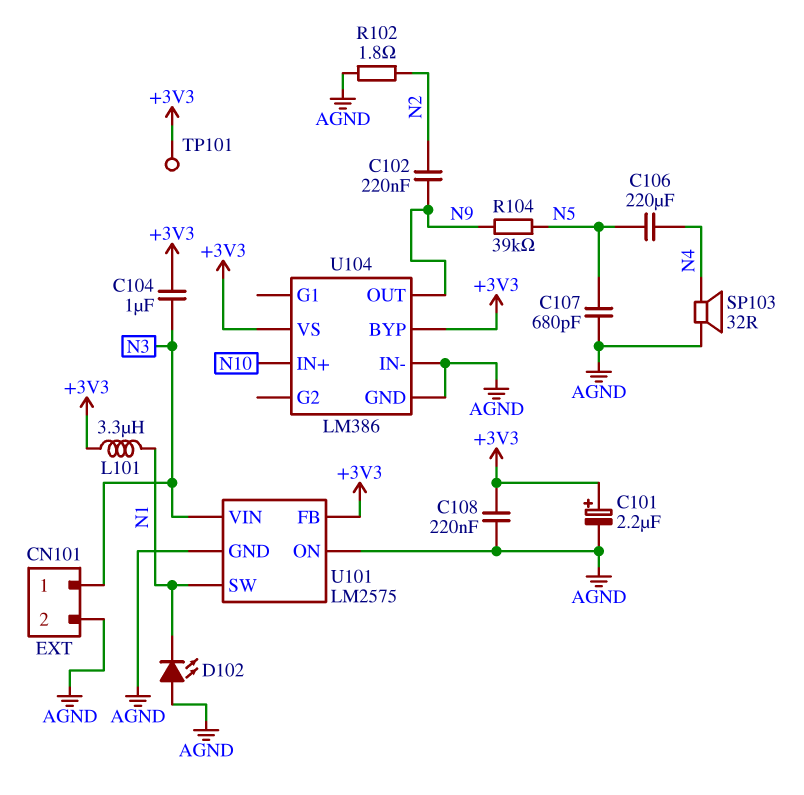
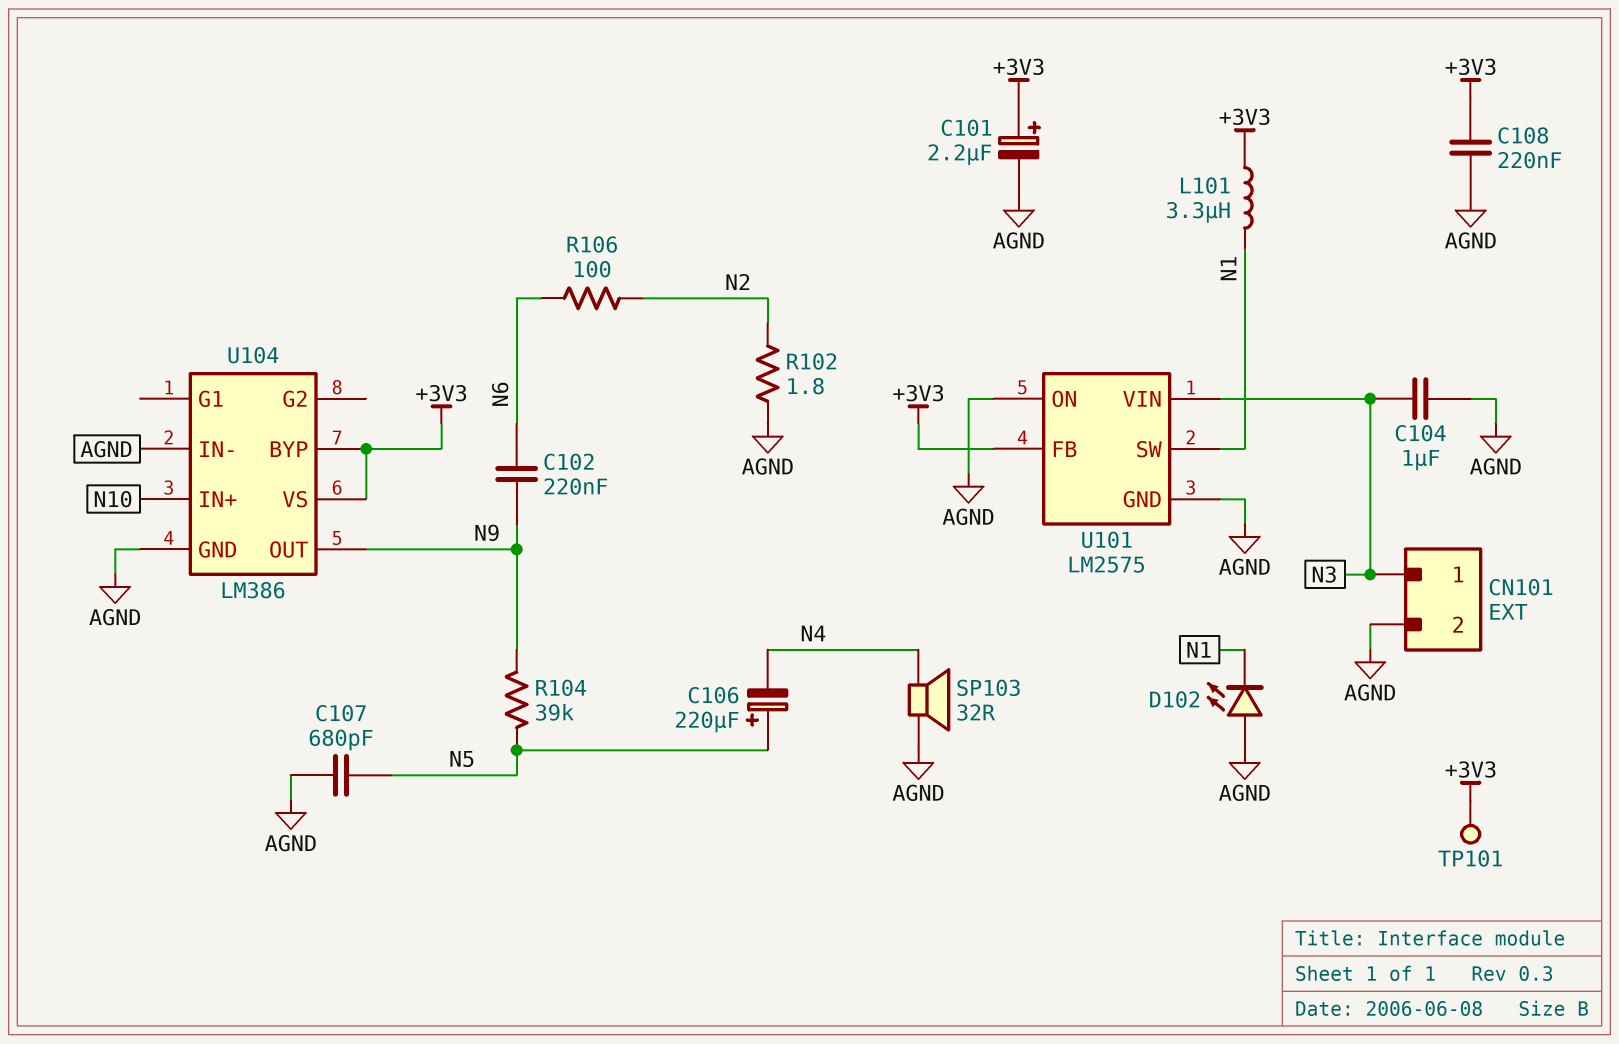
C102: 220nF (N2, N9) -> 220nF (N6, N9)
C104: 1uF (+3V3, N3) -> 1uF (AGND, N3)
C106: 220uF (N4, N5) -> 220uF (plus N5, minus N4)
R106: none -> 100 (N2, N6)

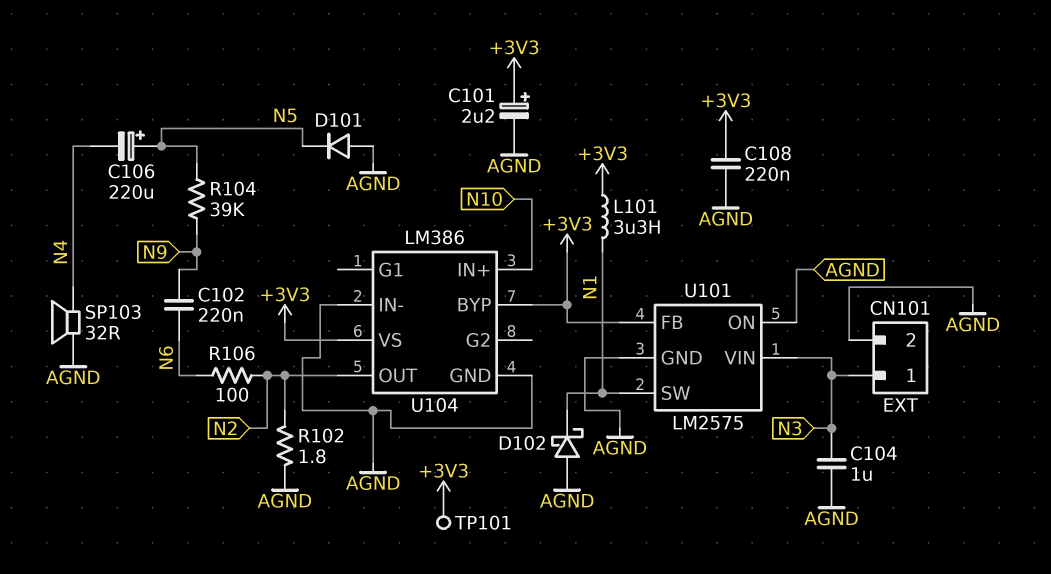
C107: 680pF (AGND, N5) -> none
D101: none -> diode (A AGND, K N5)
D102: LED (A AGND, K N1) -> schottky (A AGND, K N1)
U104 pin OUT: N9 -> N2

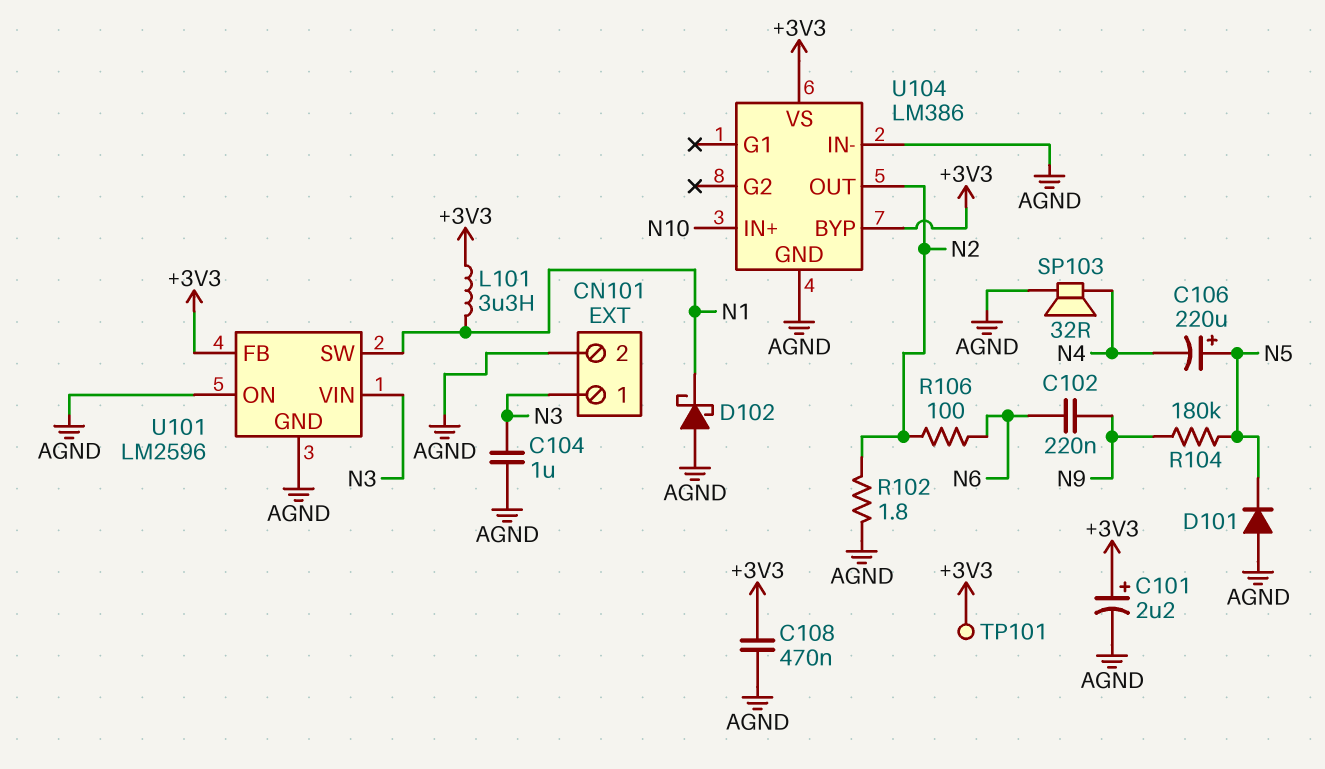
C108: 220nF (+3V3, AGND) -> 470nF (+3V3, AGND)
R104: 39k (N5, N9) -> 180k (N5, N9)
U101: LM2575 -> LM2596

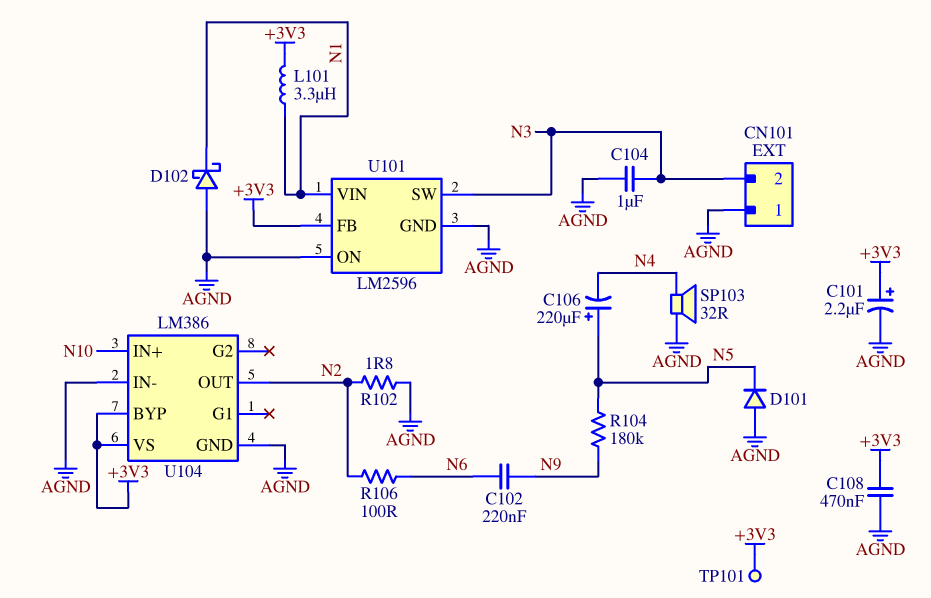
CN101 pin 1: N3 -> AGND
CN101 pin 2: AGND -> N3
U101 pin SW: N1 -> N3
U101 pin VIN: N3 -> N1

